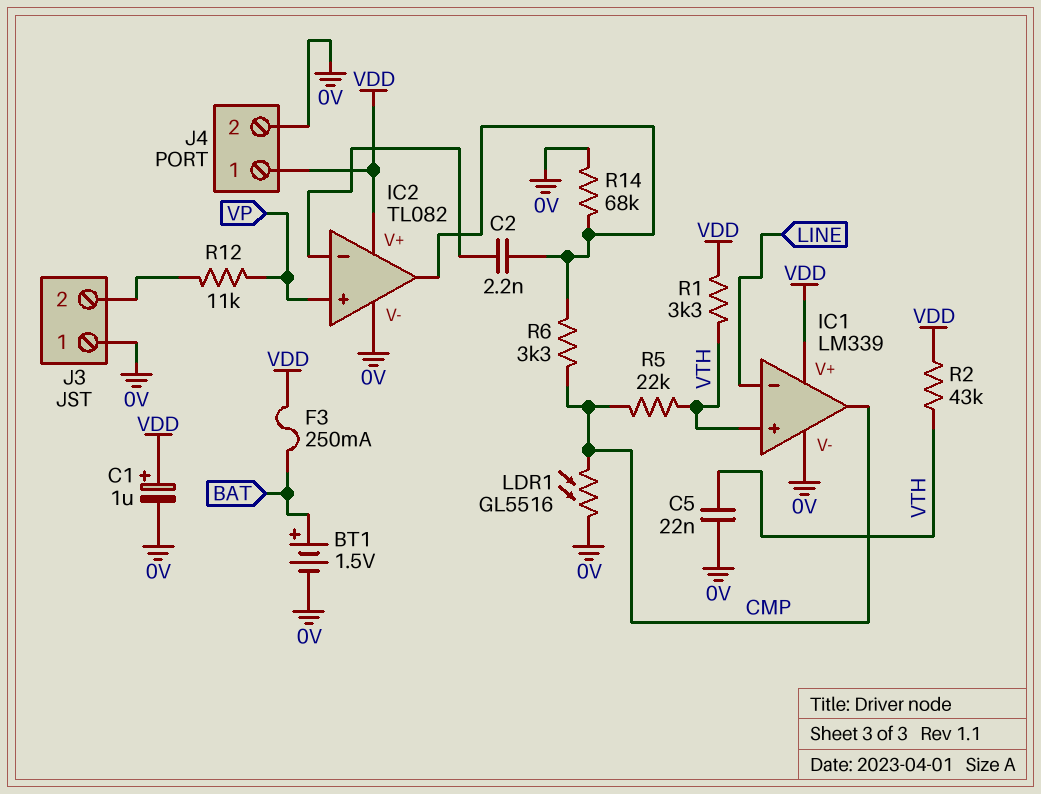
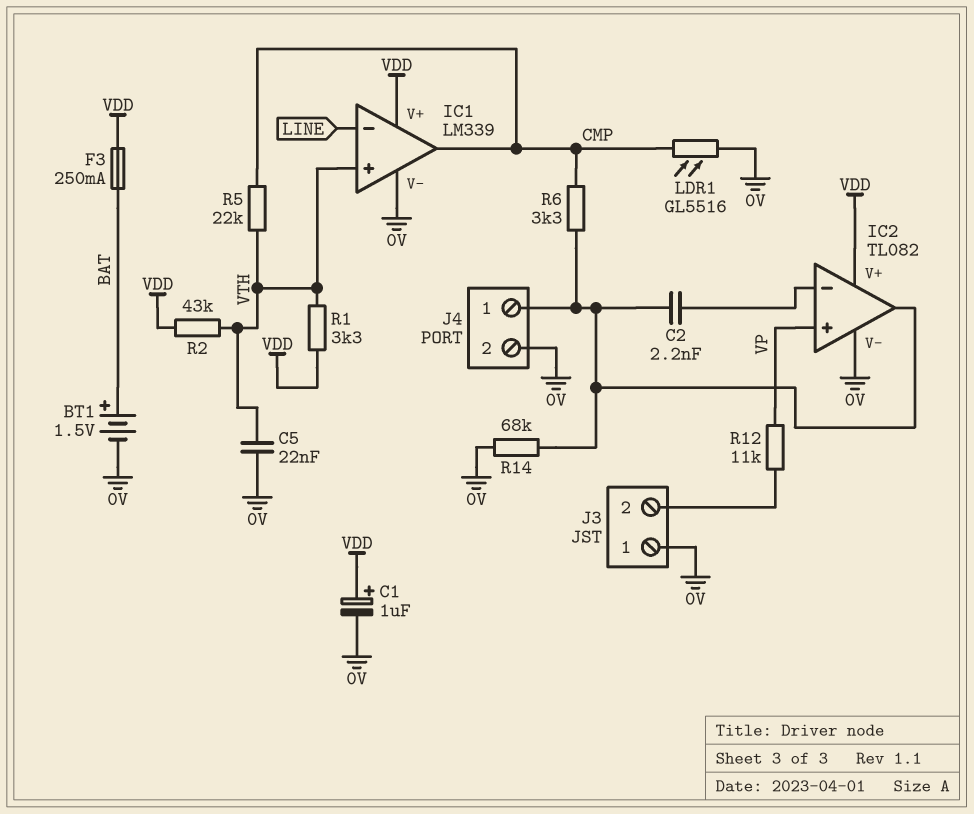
J4 pin 1: VDD -> IC2/out

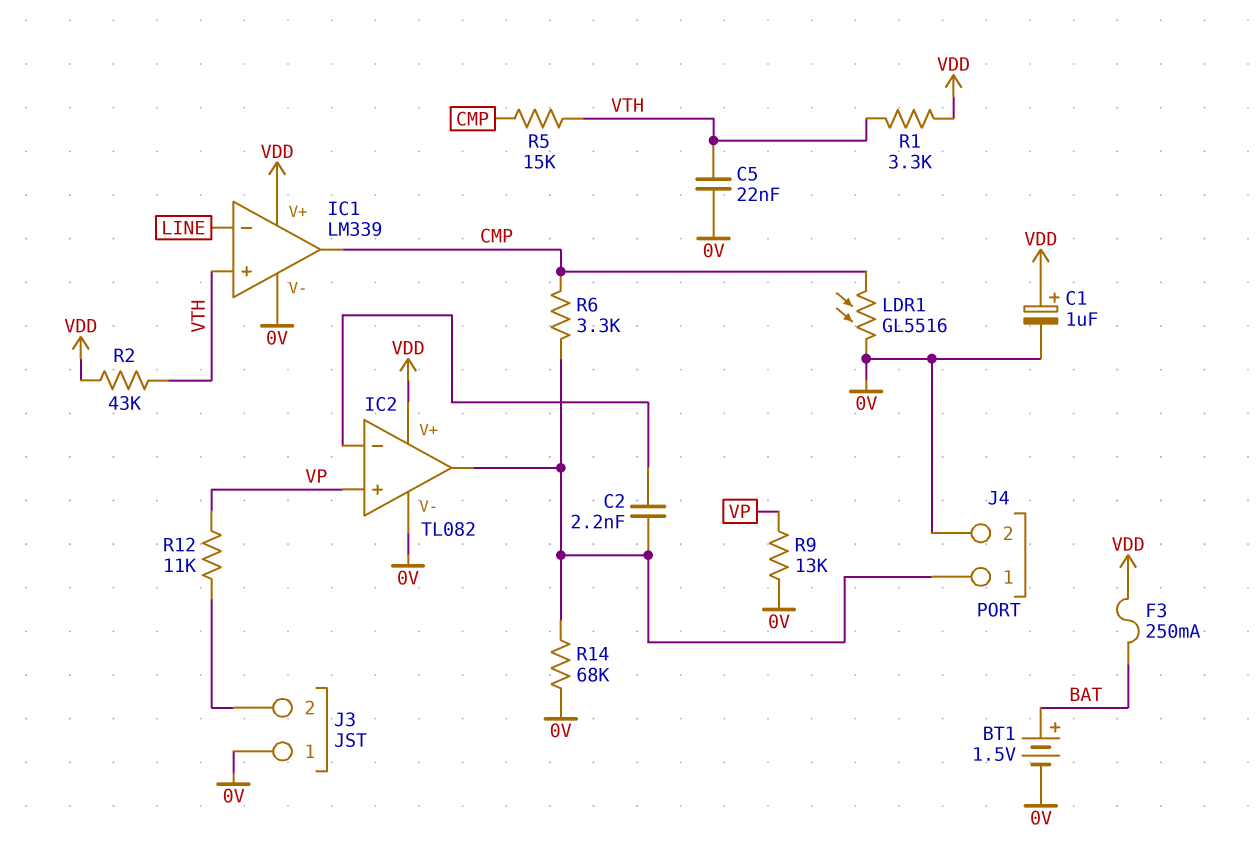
R5: 22k (CMP, VTH) -> 15k (CMP, VTH)
R9: none -> 13k (0V, VP)

